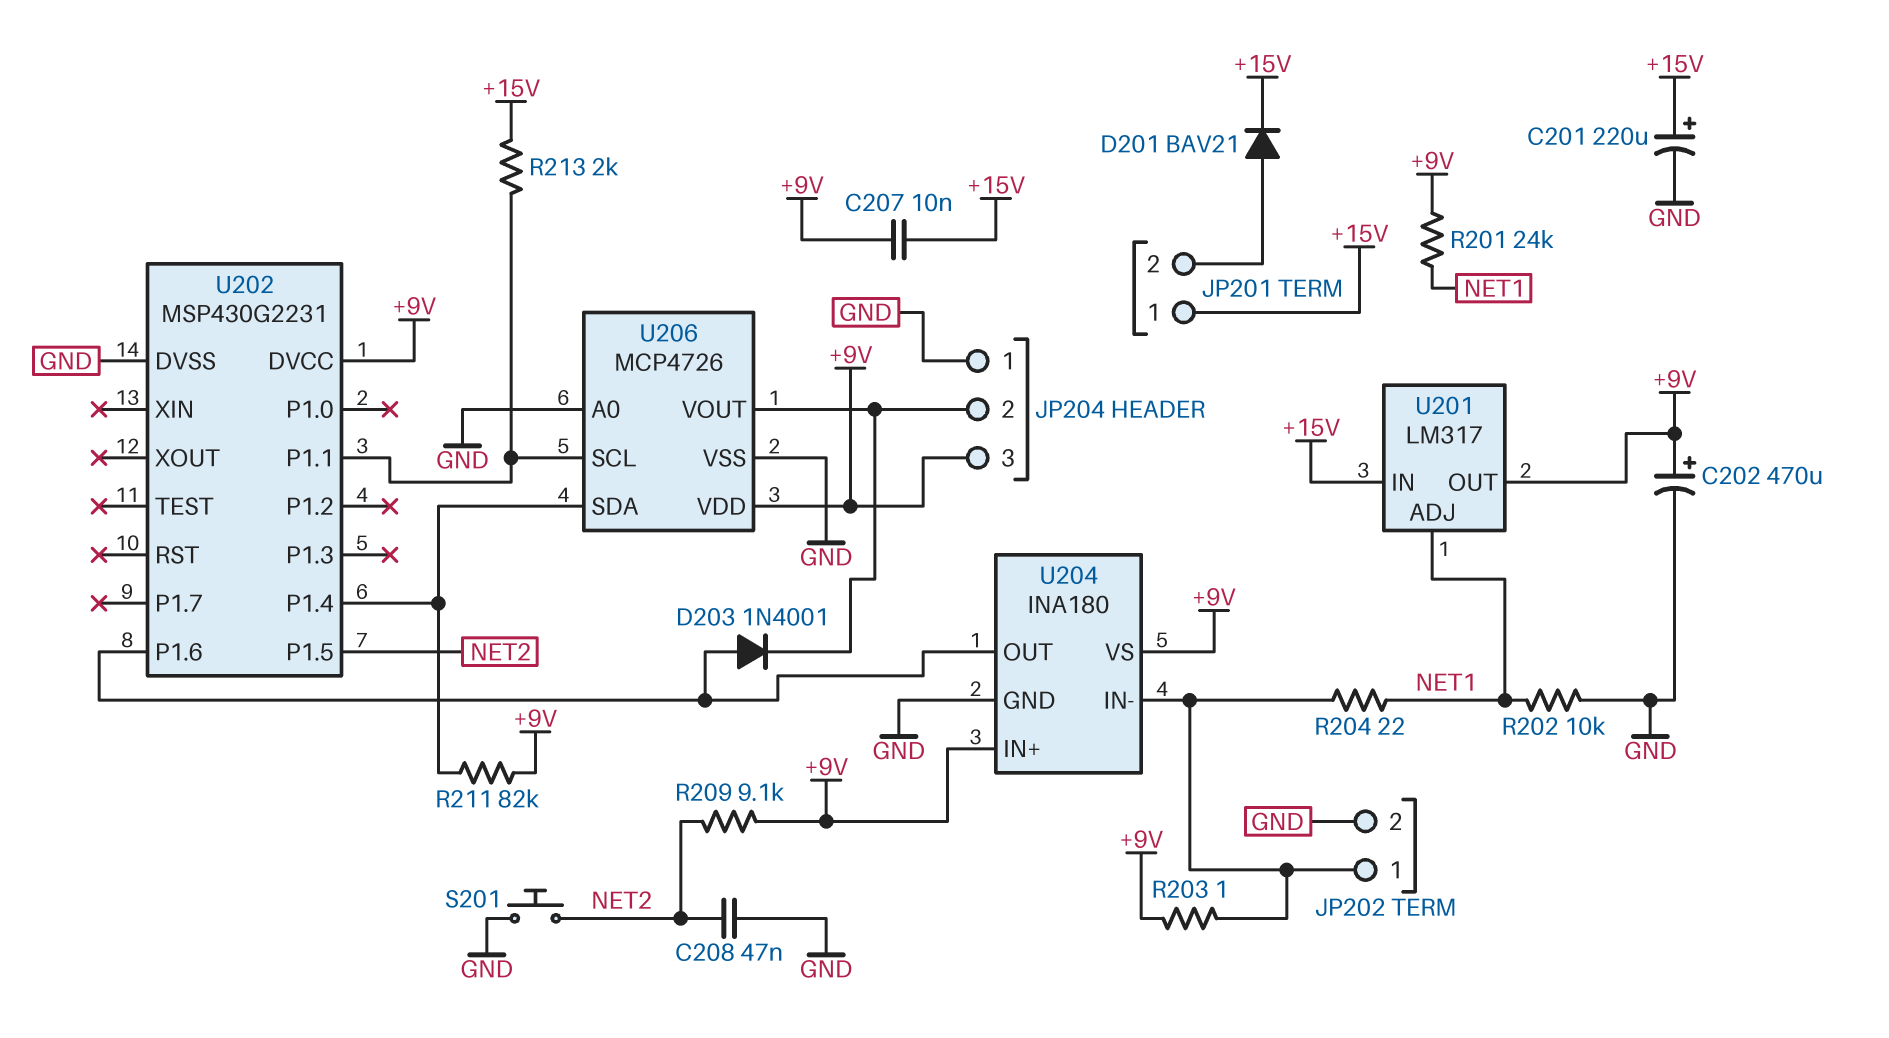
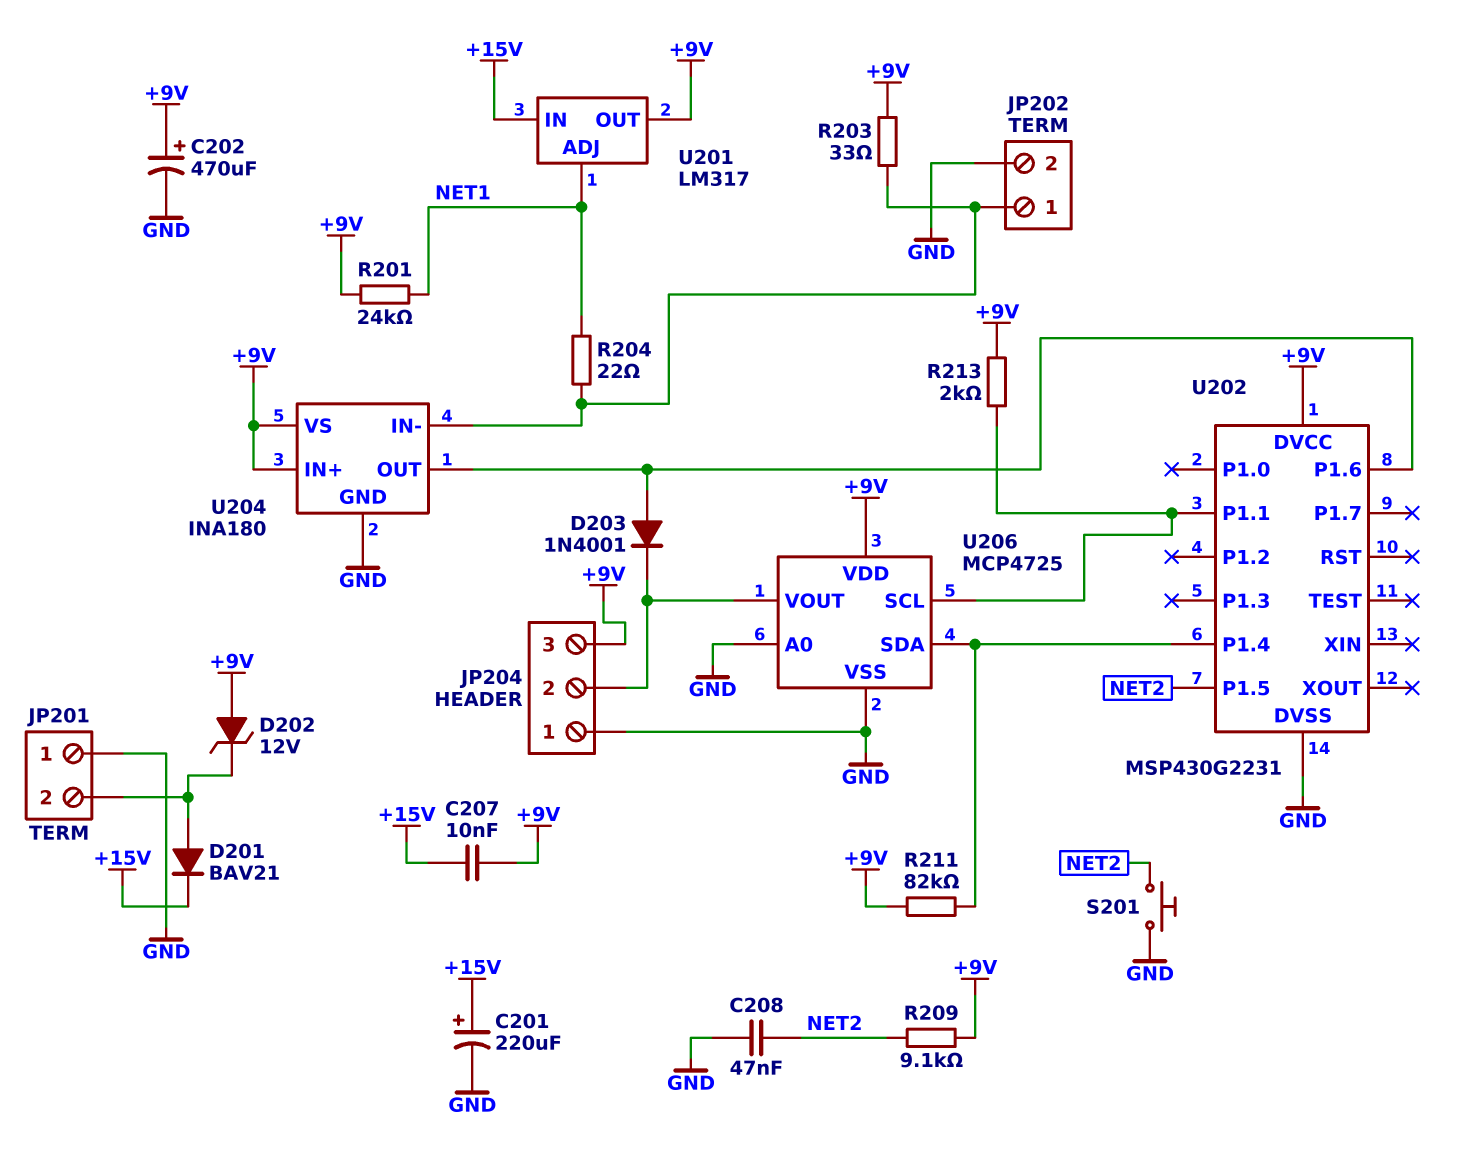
D202: none -> zener 12V (A +9V, K JP201/2)
JP201 pin 1: +15V -> GND
R202: 10k (GND, NET1) -> none
R203: 1 (+9V, JP202/1) -> 33 (+9V, JP202/1)
R213: 2k (+15V, U202/P1.1) -> 2k (+9V, U202/P1.1)
U206: MCP4726 -> MCP4725

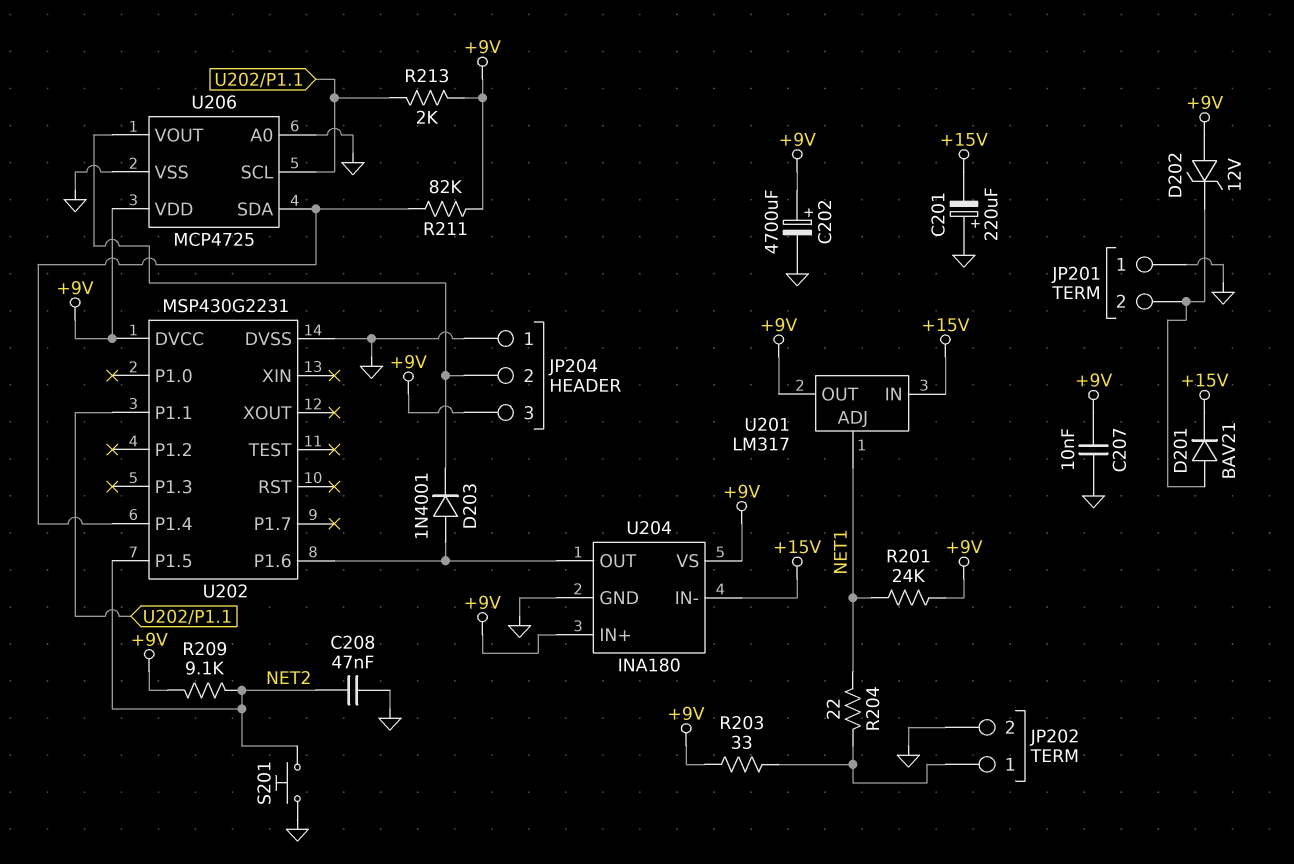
C201: 220uF (plus +15V, minus GND) -> 220uF (plus GND, minus +15V)
C202: 470uF (plus +9V, minus GND) -> 4700uF (plus +9V, minus GND)
C207: 10nF (+9V, +15V) -> 10nF (+9V, GND)
U204 pin IN-: JP202/1 -> +15V

